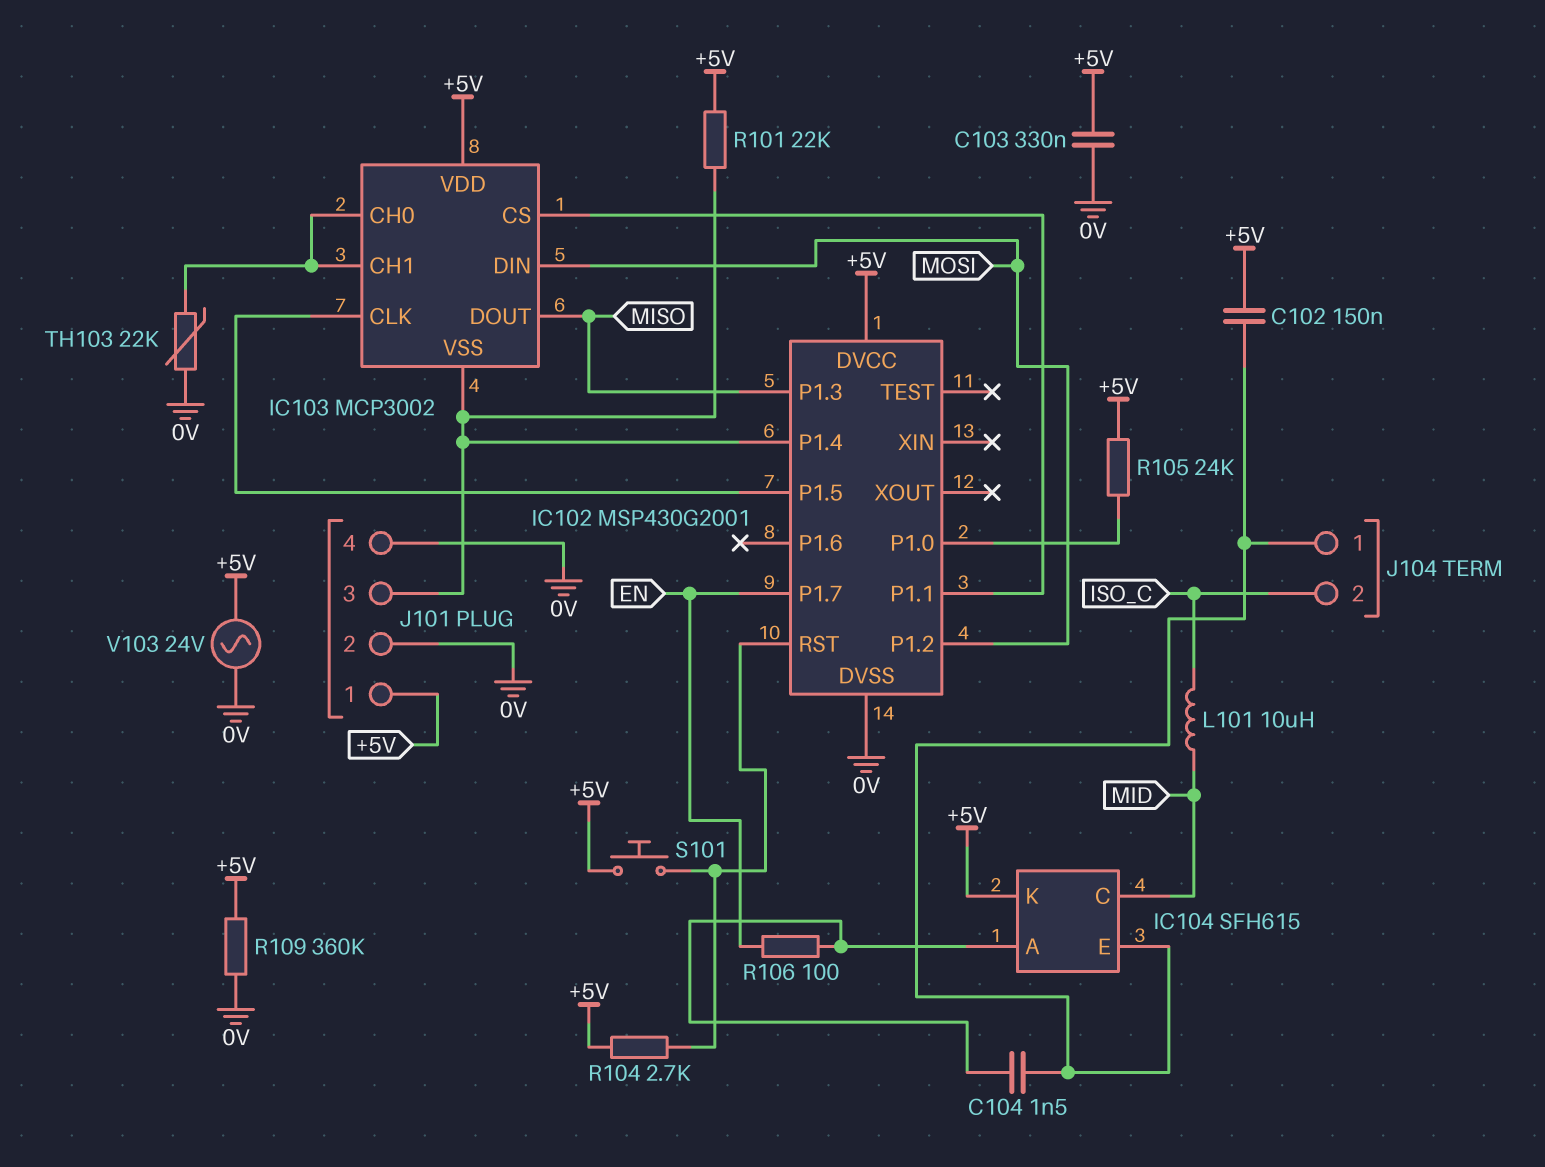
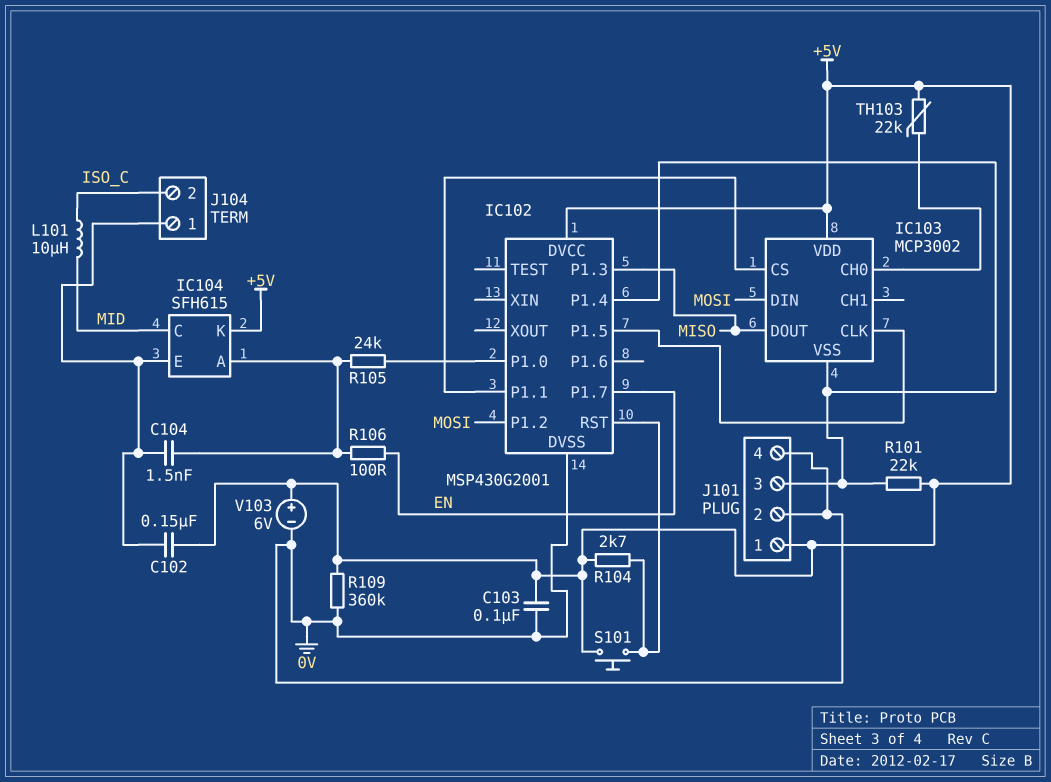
C103: 330nF (+5V, 0V) -> 100nF (+5V, 0V)
IC103 pin CH1: IC103/CH0 -> none
R105: 24k (+5V, IC102/P1.0) -> 24k (IC102/P1.0, IC104/A)
TH103: 22k (0V, IC103/CH0) -> 22k (+5V, IC103/CH0)
V103: AC 24V (+5V, 0V) -> 6V (plus +5V, minus 0V)

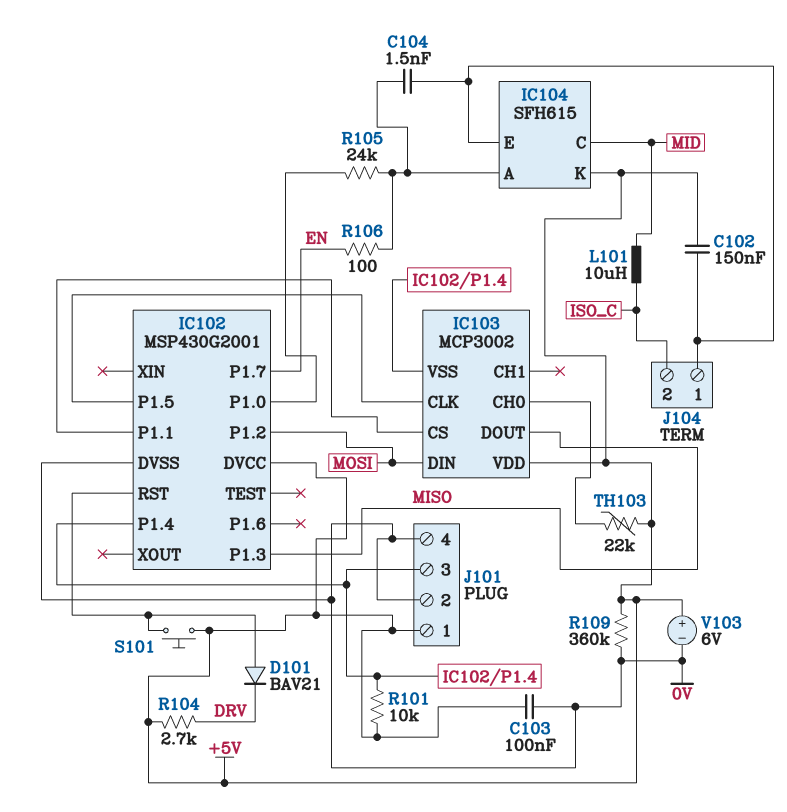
D101: none -> diode BAV21 (A IC102/RST, K DRV)
R101: 22k (+5V, IC102/P1.4) -> 10k (+5V, IC102/P1.4)
R104: 2.7k (+5V, IC102/RST) -> 2.7k (+5V, DRV)

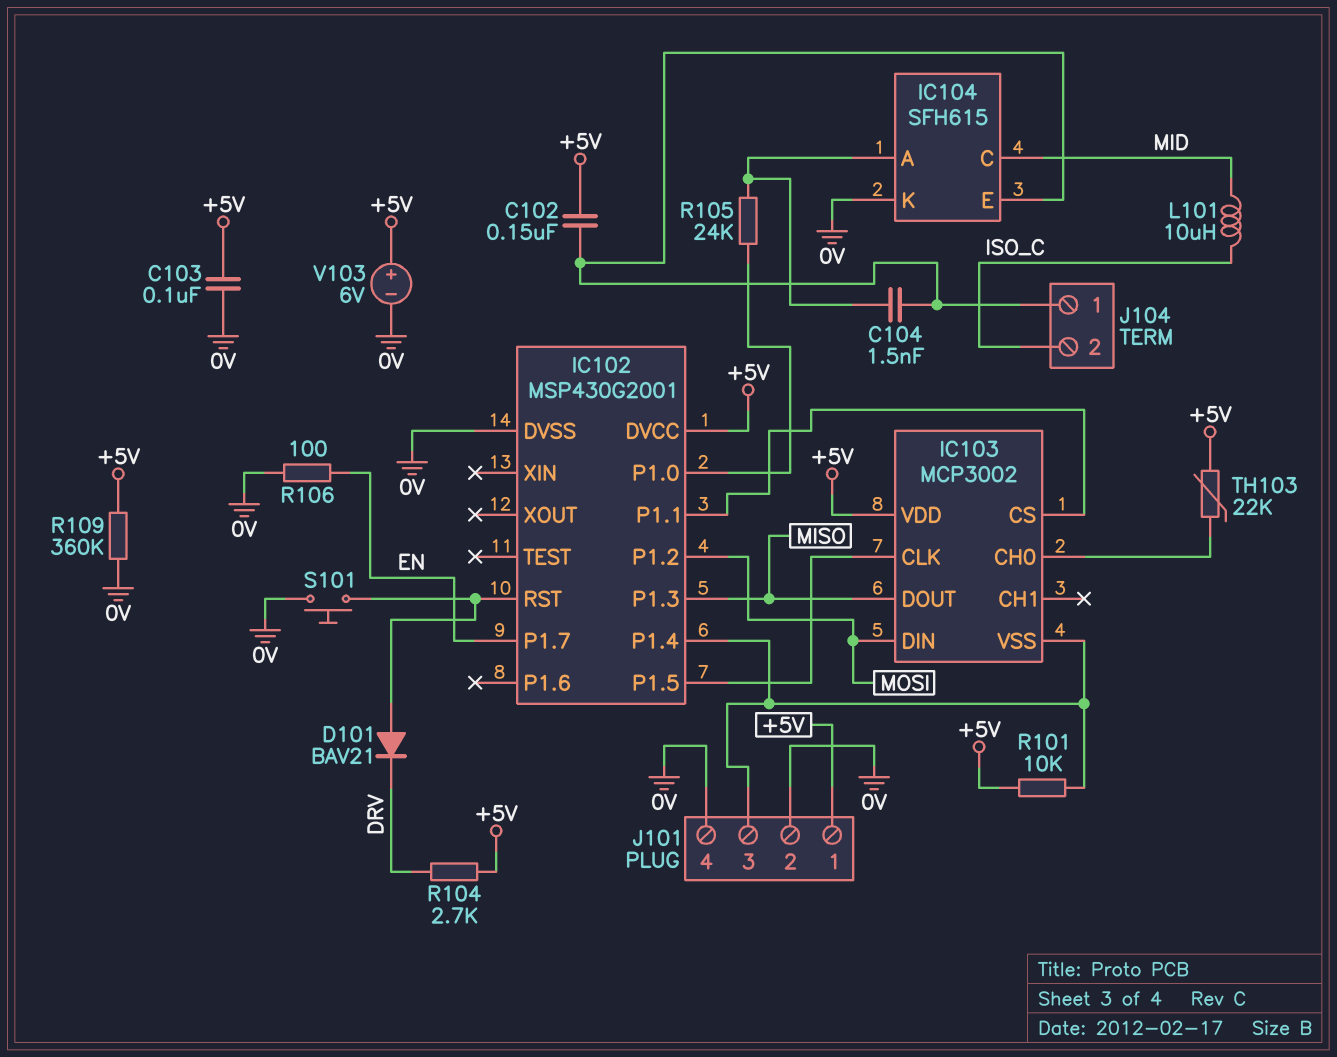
IC104 pin K: +5V -> 0V
R106: 100 (EN, IC104/A) -> 100 (0V, EN)
S101: button (+5V, IC102/RST) -> button (0V, IC102/RST)

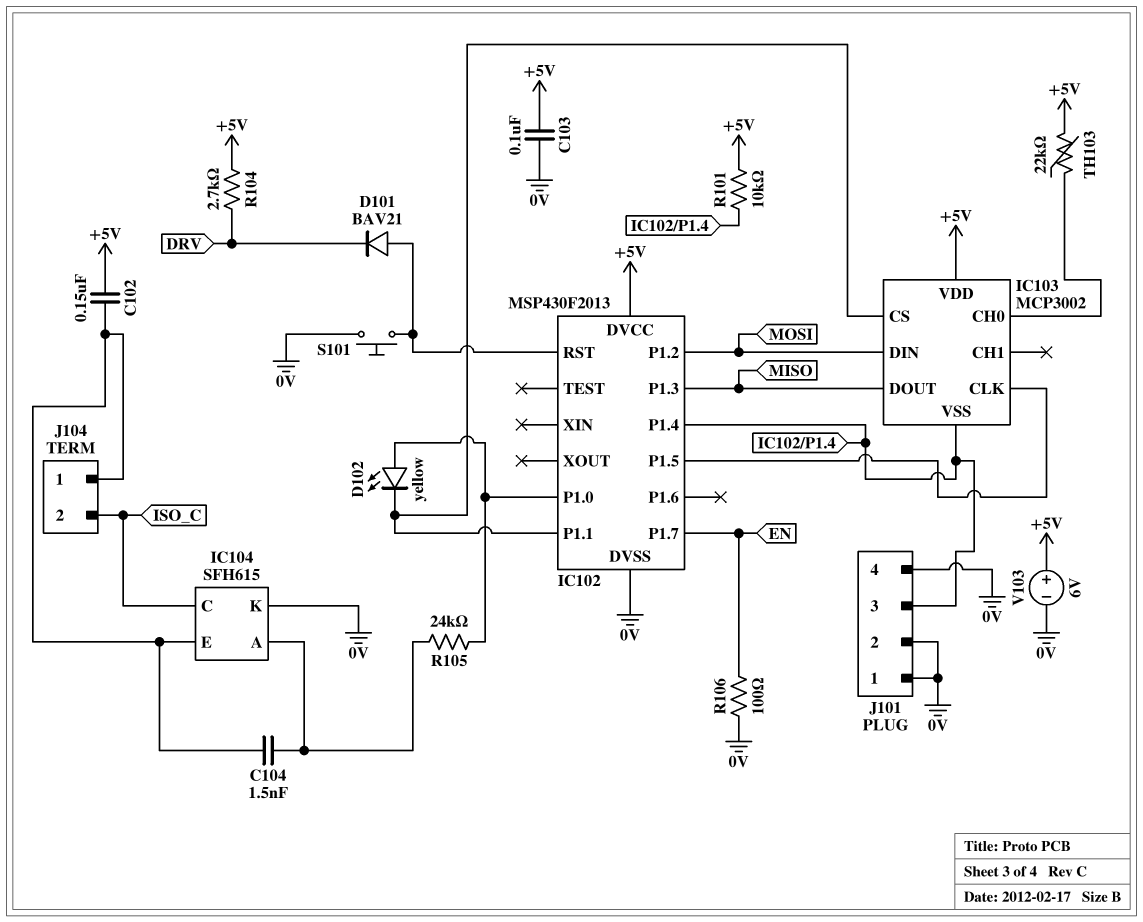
D102: none -> LED yellow (A IC102/P1.0, K IC102/P1.1)
IC102: MSP430G2001 -> MSP430F2013
IC104 pin C: MID -> ISO_C
J101 pin 1: +5V -> 0V
L101: 10uH (ISO_C, MID) -> none
R109: 360k (+5V, 0V) -> none

